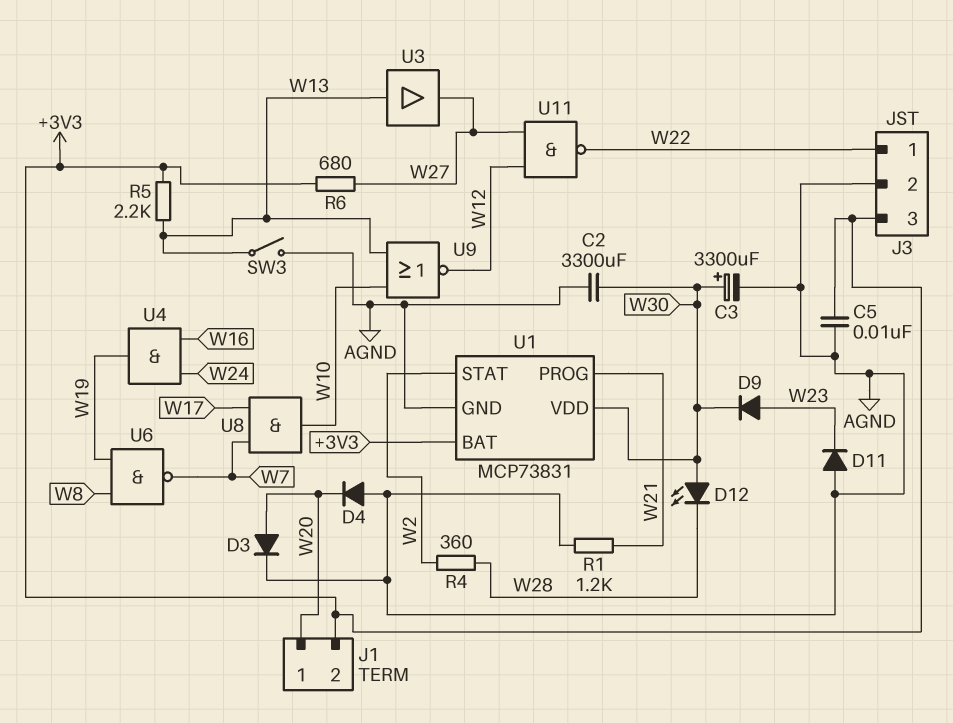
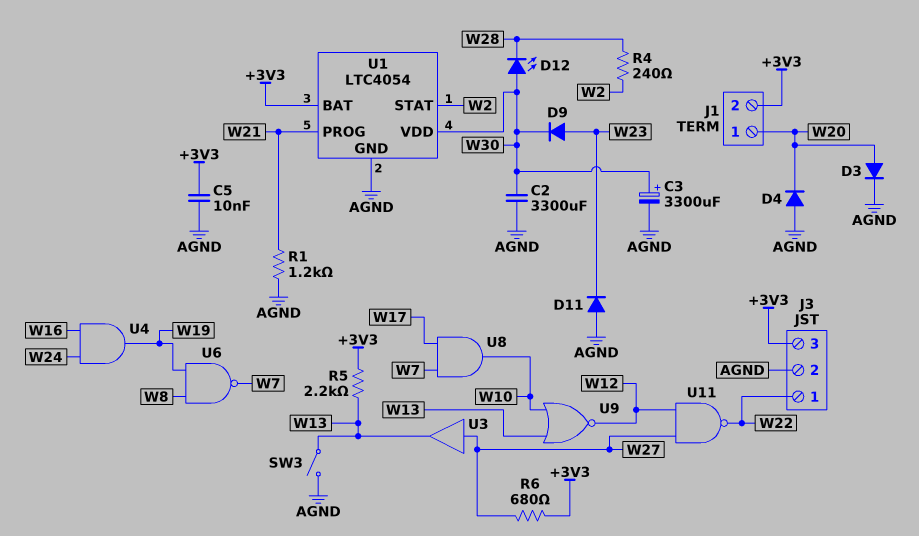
R4: 360 (W2, W28) -> 240 (W2, W28)
U1: MCP73831 -> LTC4054
U3: buffer (in W13, out W27) -> buffer (in W27, out W13)

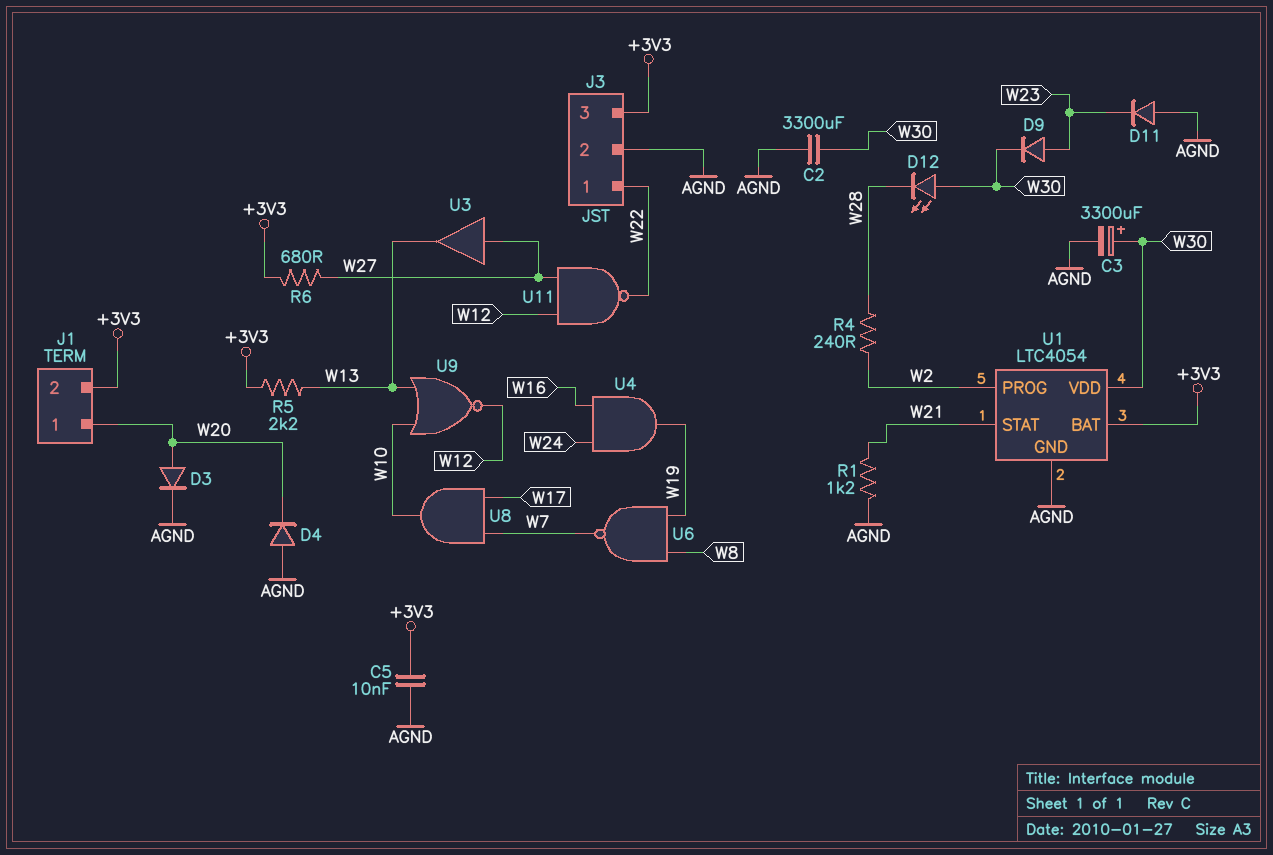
SW3: switch (AGND, W13) -> none
U1 pin PROG: W21 -> W2
U1 pin STAT: W2 -> W21

